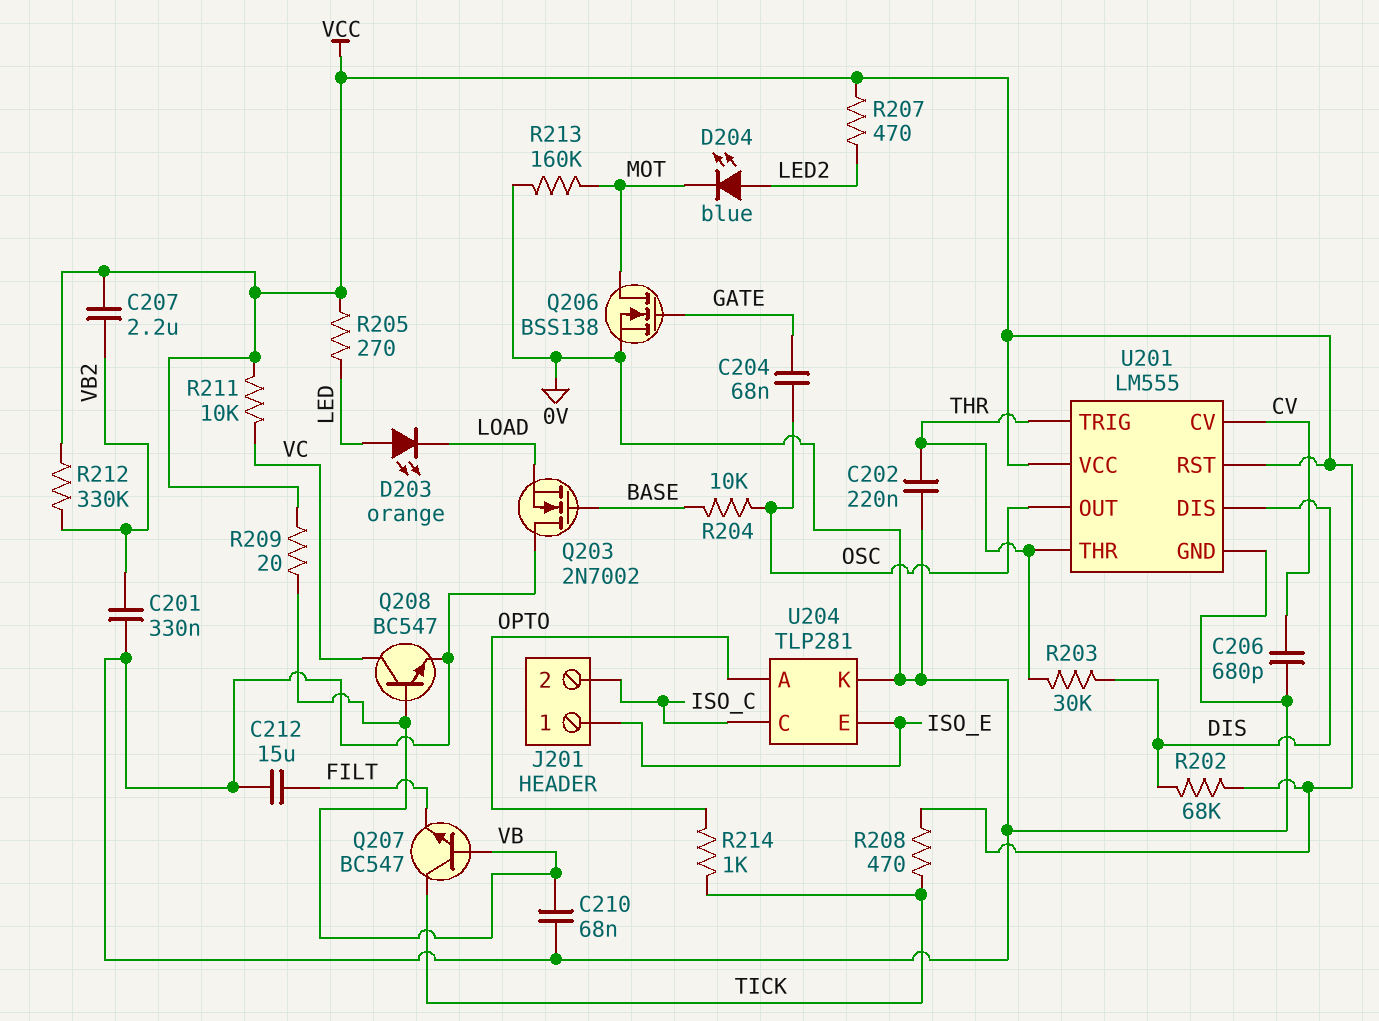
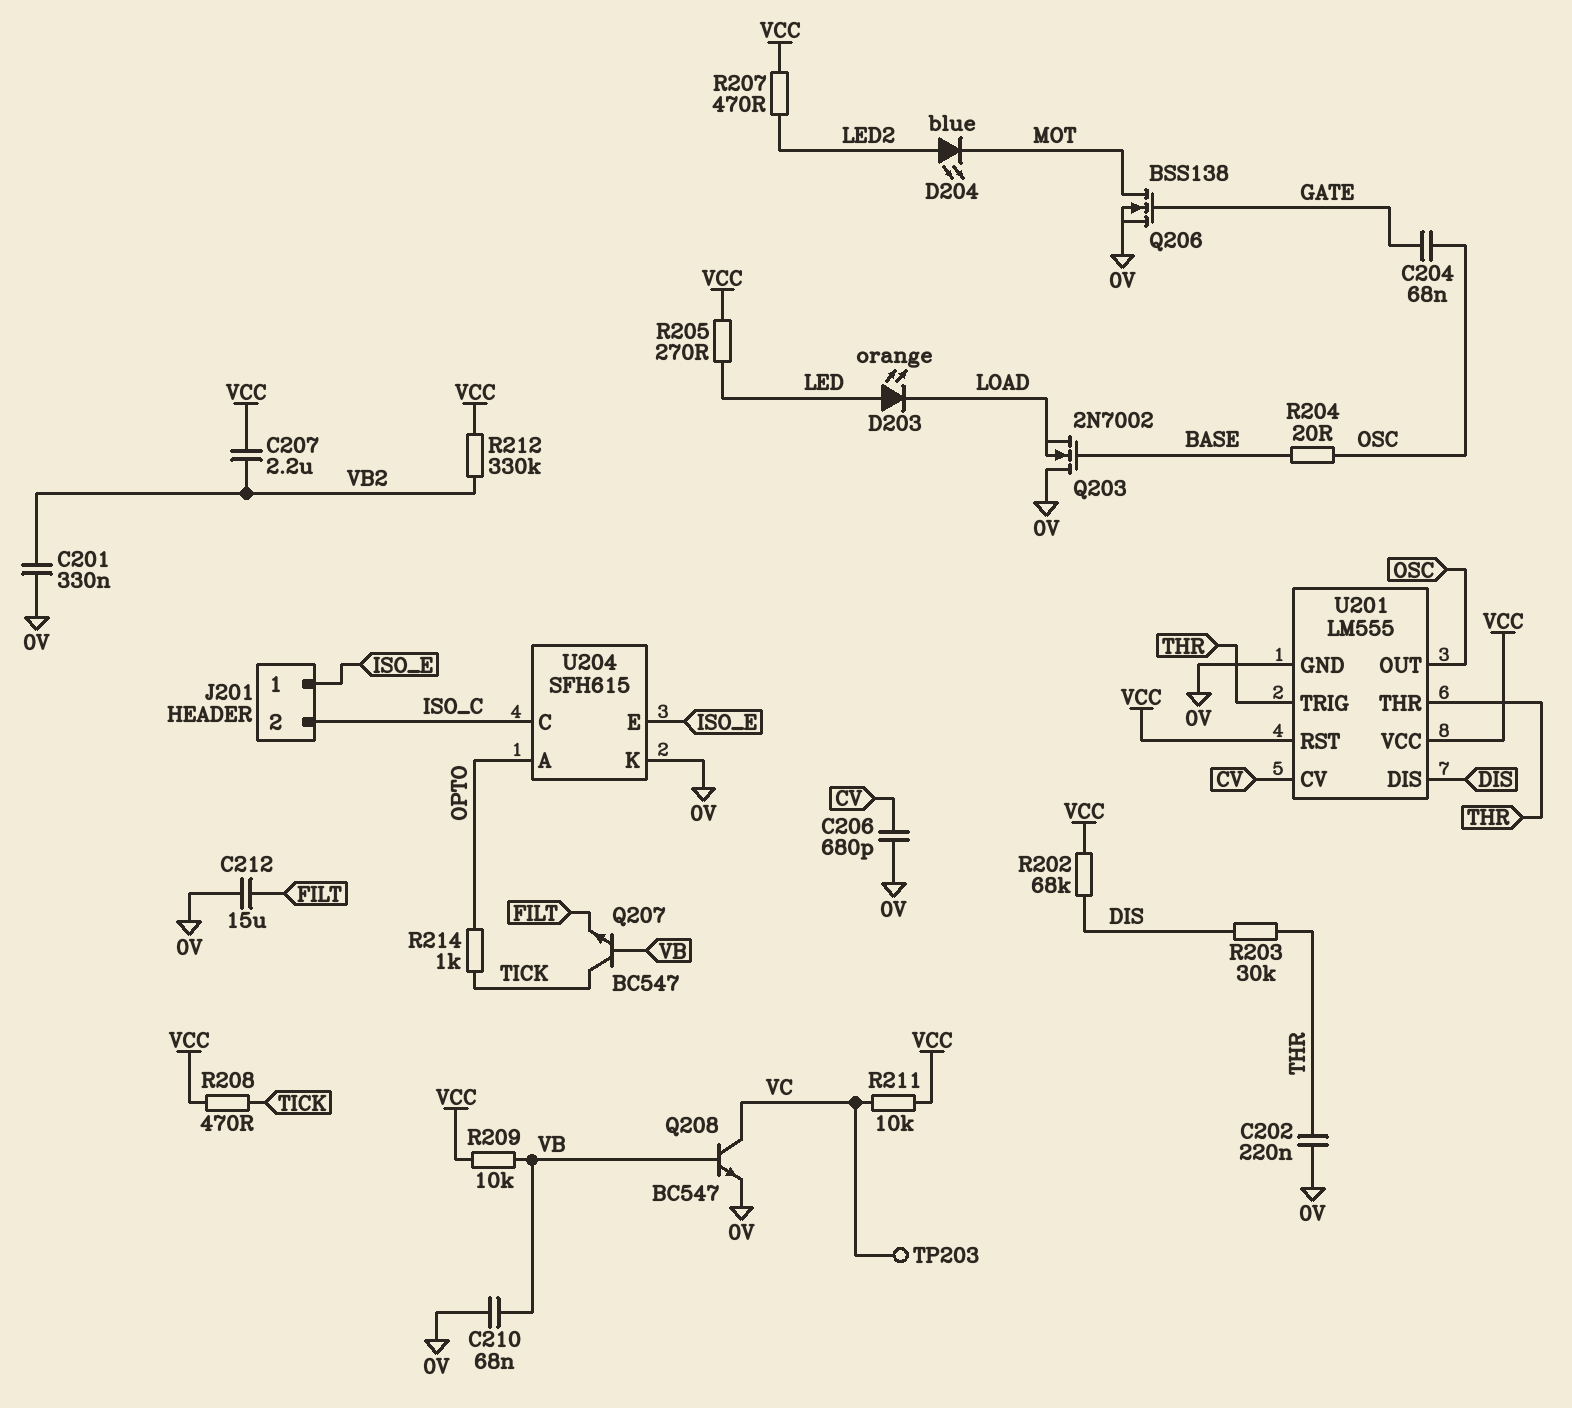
R204: 10k (BASE, OSC) -> 20 (BASE, OSC)
R209: 20 (VB, VCC) -> 10k (VB, VCC)
R213: 160k (0V, MOT) -> none
TP203: none -> test point (VC)
U204: TLP281 -> SFH615

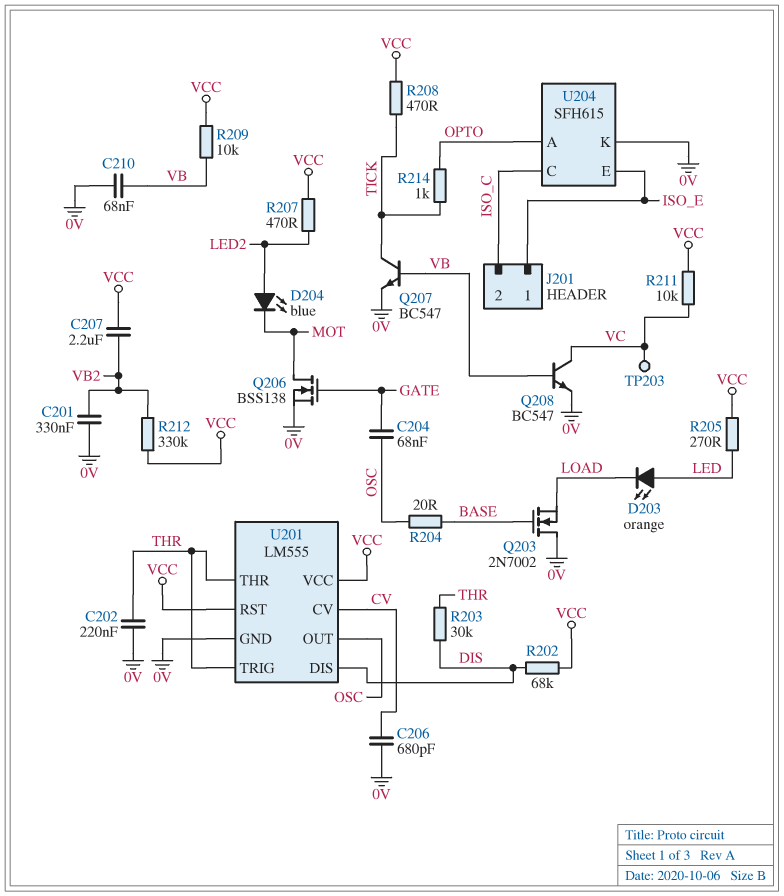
C212: 15uF (0V, FILT) -> none
Q207: NPN BC547 (B VB, C TICK, E FILT) -> NPN BC547 (B VB, C TICK, E 0V)

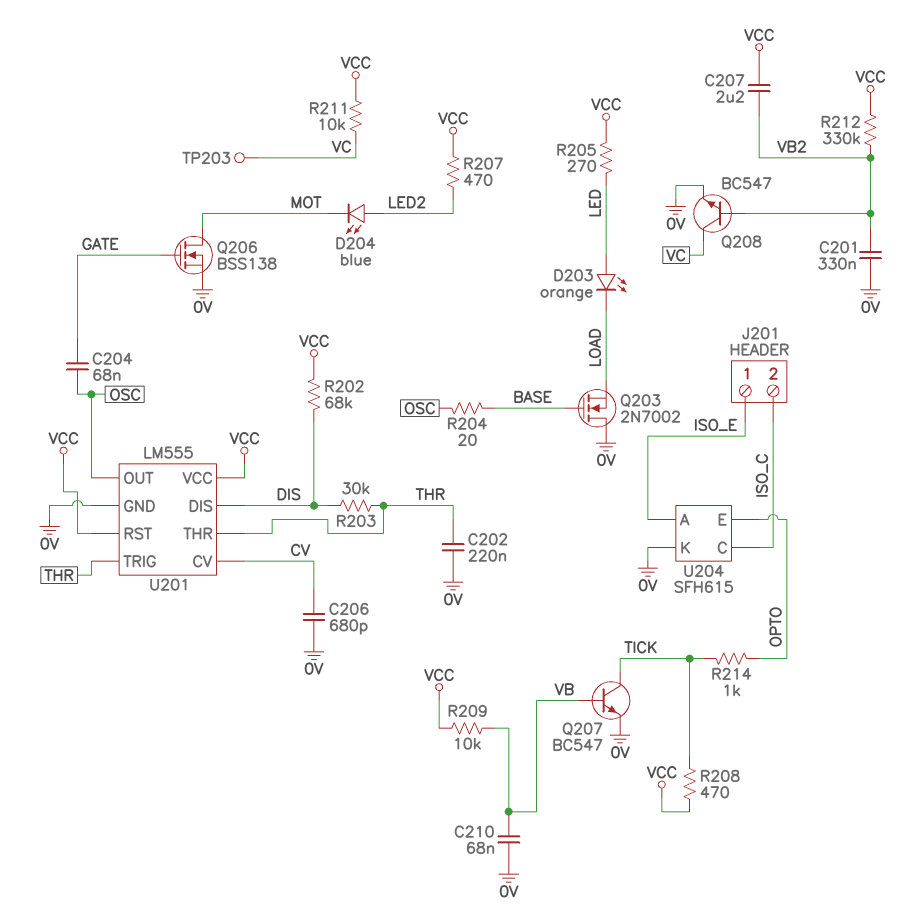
Q208: NPN BC547 (B VB, C VC, E 0V) -> NPN BC547 (B VB2, C VC, E 0V)
U204 pin A: OPTO -> ISO_E
U204 pin E: ISO_E -> OPTO

